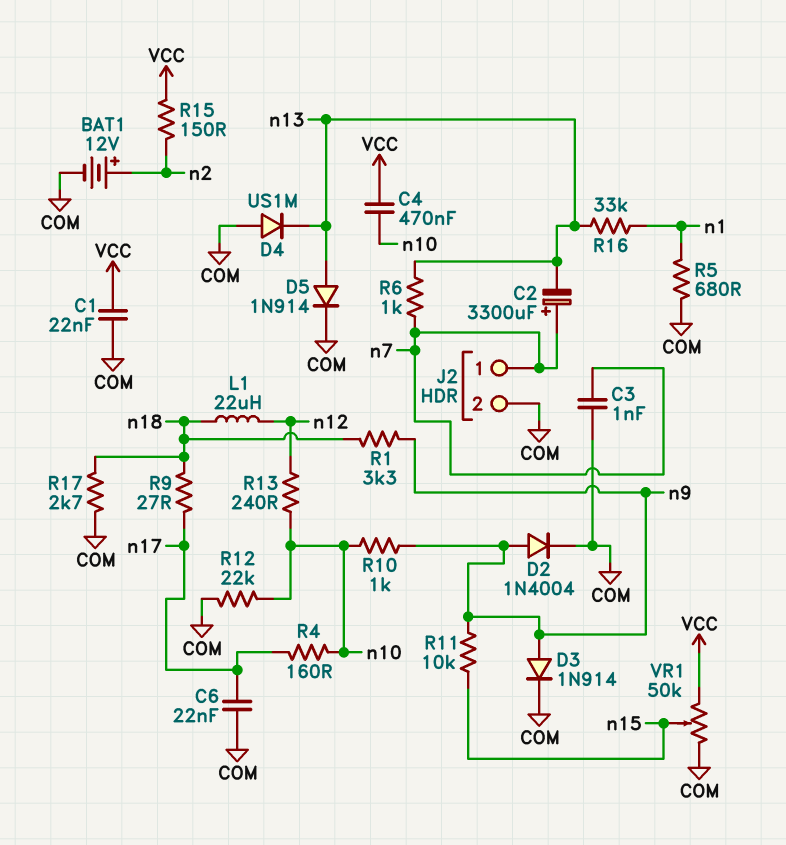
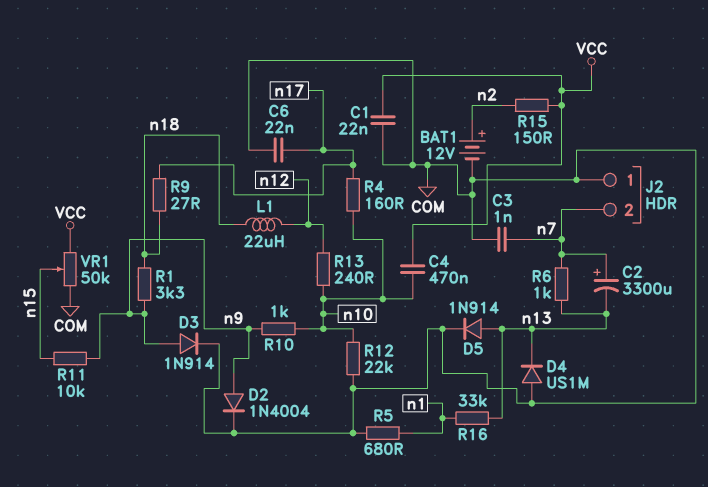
J2 pin 1: n7 -> COM
J2 pin 2: COM -> n7
R17: 2.7k (COM, n18) -> none

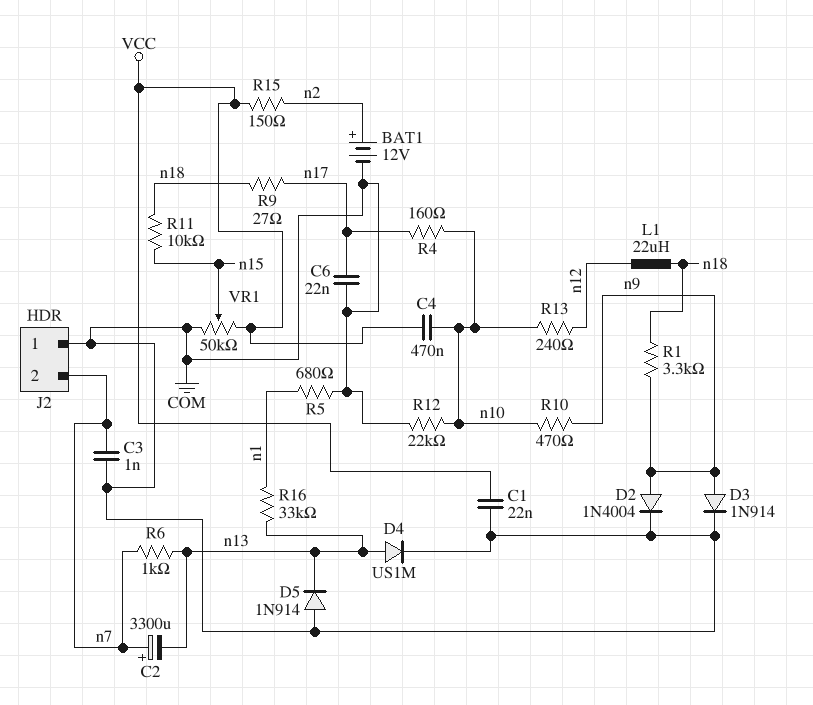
D4: diode US1M (A COM, K n13) -> diode US1M (A n13, K COM)
D5: diode 1N914 (A n13, K COM) -> diode 1N914 (A COM, K n13)
R10: 1k (n9, n10) -> 470 (n9, n10)
R11: 10k (n9, n15) -> 10k (n15, n18)

